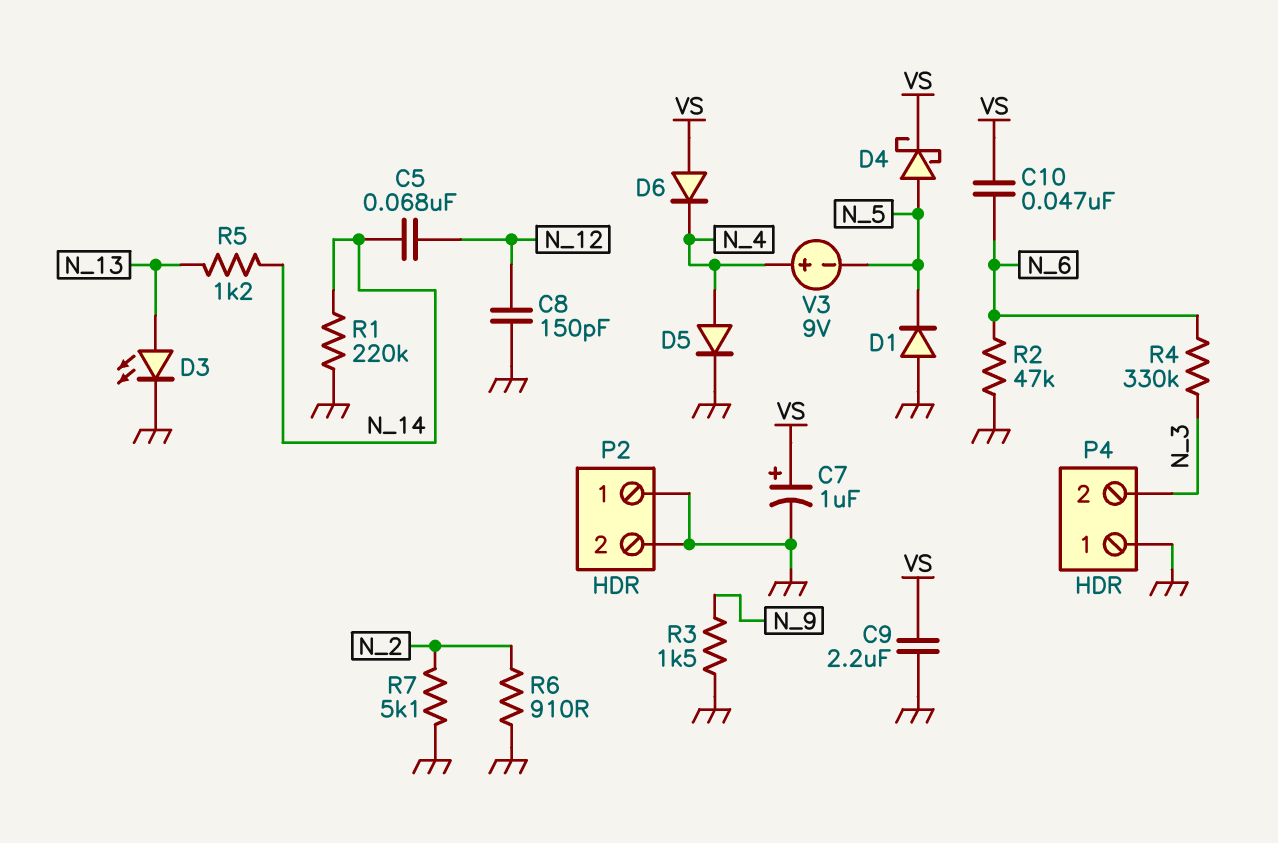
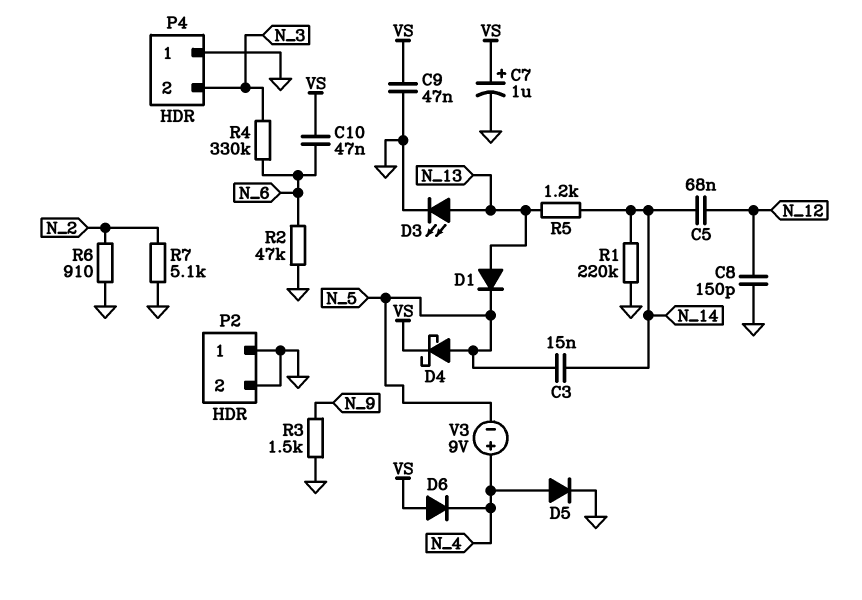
C3: none -> 15nF (N_5, N_14)
C9: 2.2uF (GND, VS) -> 47nF (GND, VS)
D1: diode (A GND, K N_5) -> diode (A N_13, K N_5)

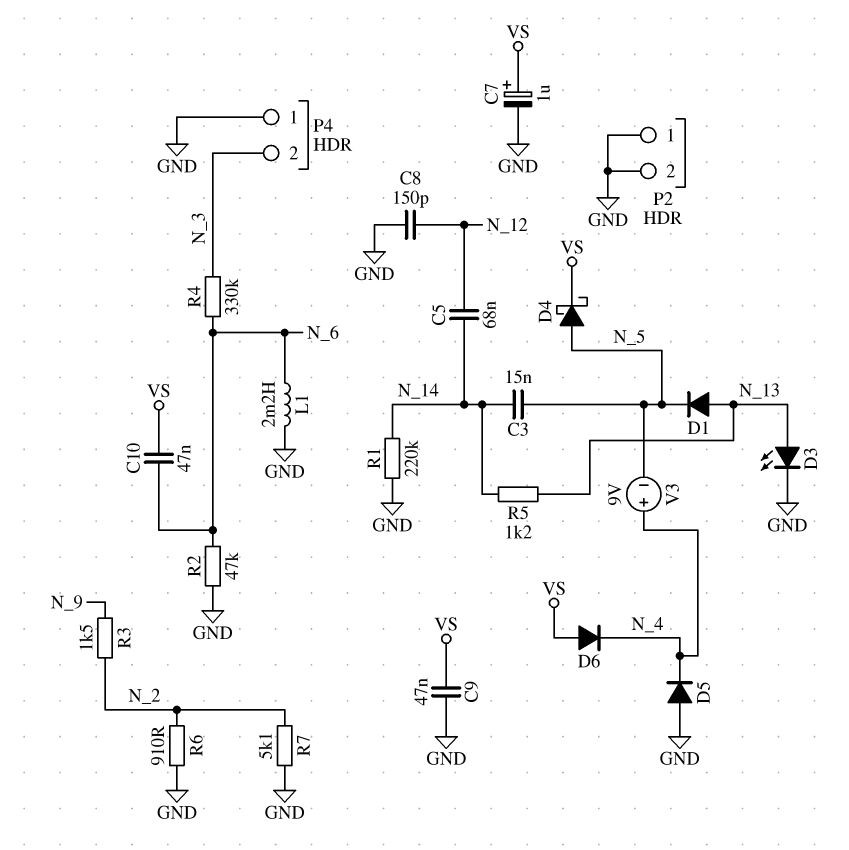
D5: diode (A N_4, K GND) -> diode (A GND, K N_4)
L1: none -> 2.2mH (GND, N_6)
R3: 1.5k (GND, N_9) -> 1.5k (N_2, N_9)

